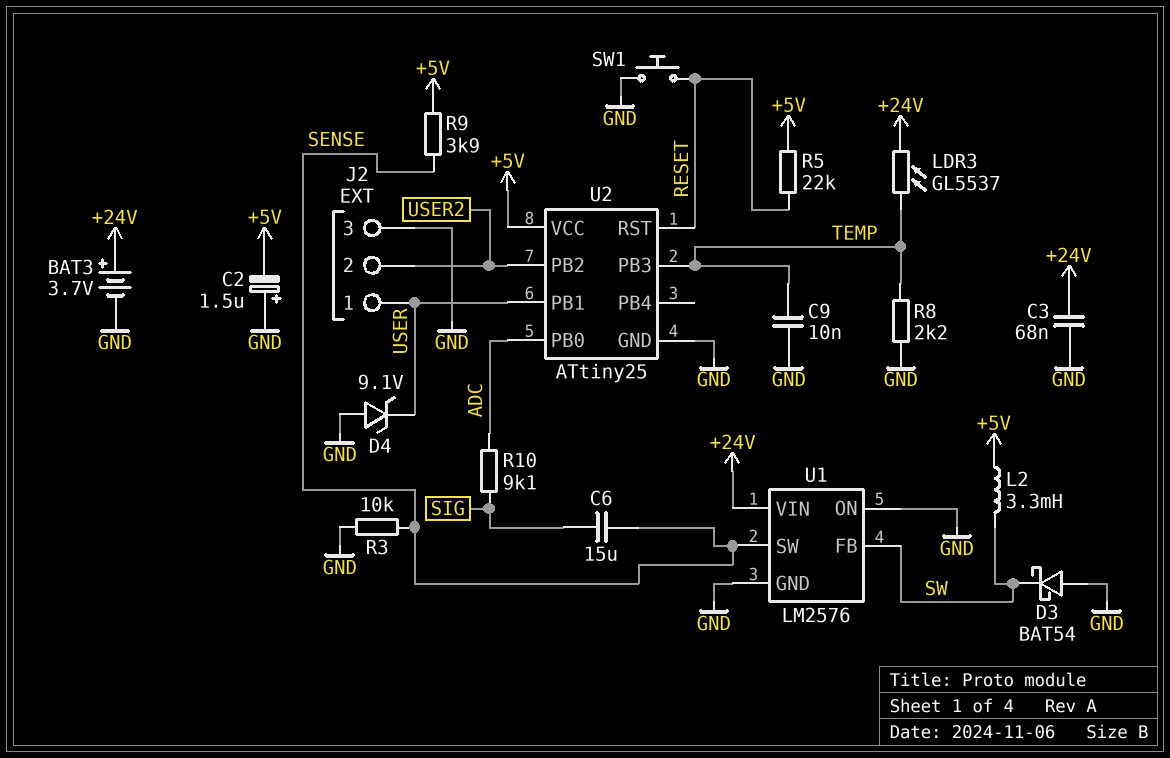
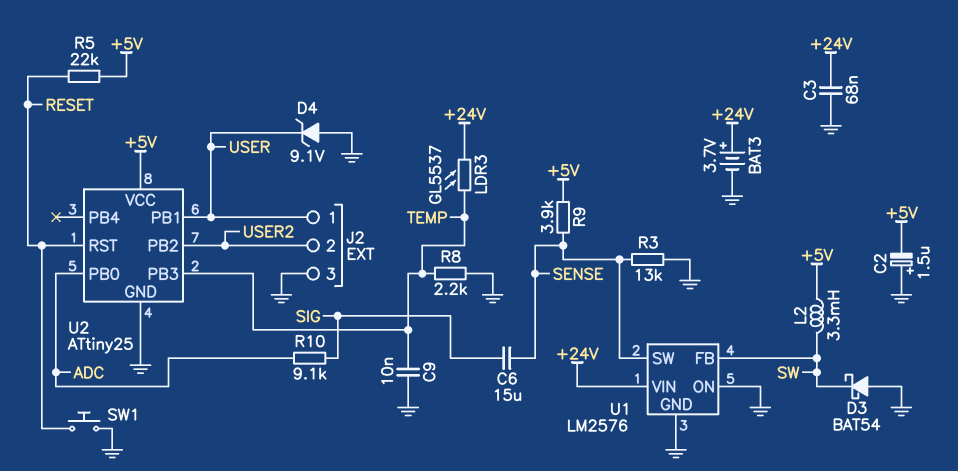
R3: 10k (GND, SENSE) -> 13k (GND, SENSE)

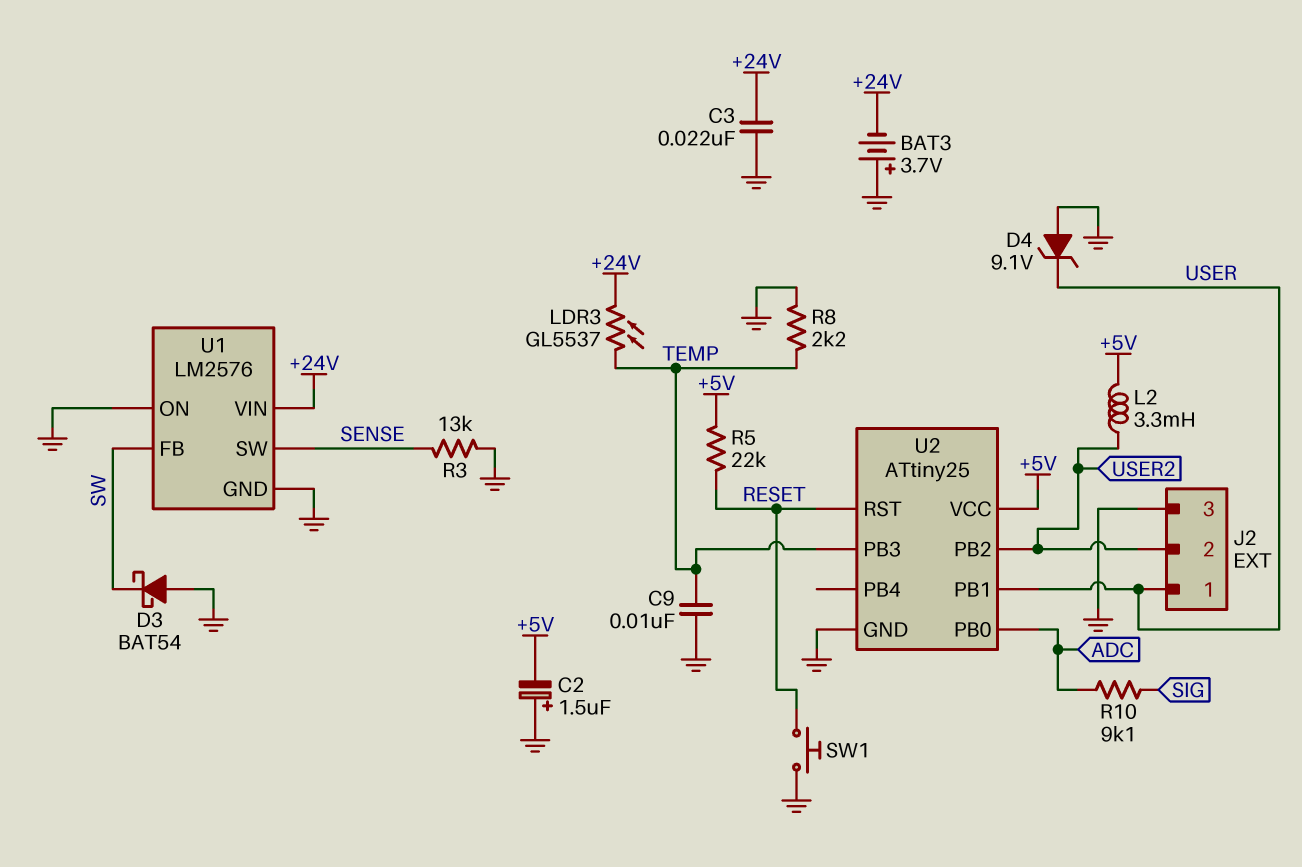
BAT3: 3.7V (plus +24V, minus GND) -> 3.7V (plus GND, minus +24V)
C3: 68nF (+24V, GND) -> 22nF (+24V, GND)
C6: 15uF (SENSE, SIG) -> none
L2: 3.3mH (+5V, SW) -> 3.3mH (+5V, USER2)
R9: 3.9k (+5V, SENSE) -> none

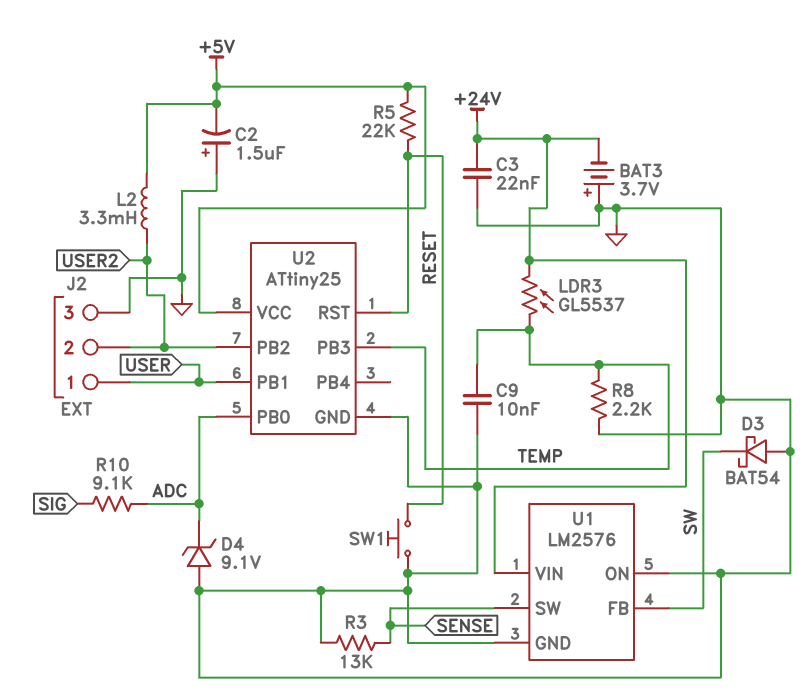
D4: zener 9.1V (A GND, K USER) -> zener 9.1V (A GND, K ADC)

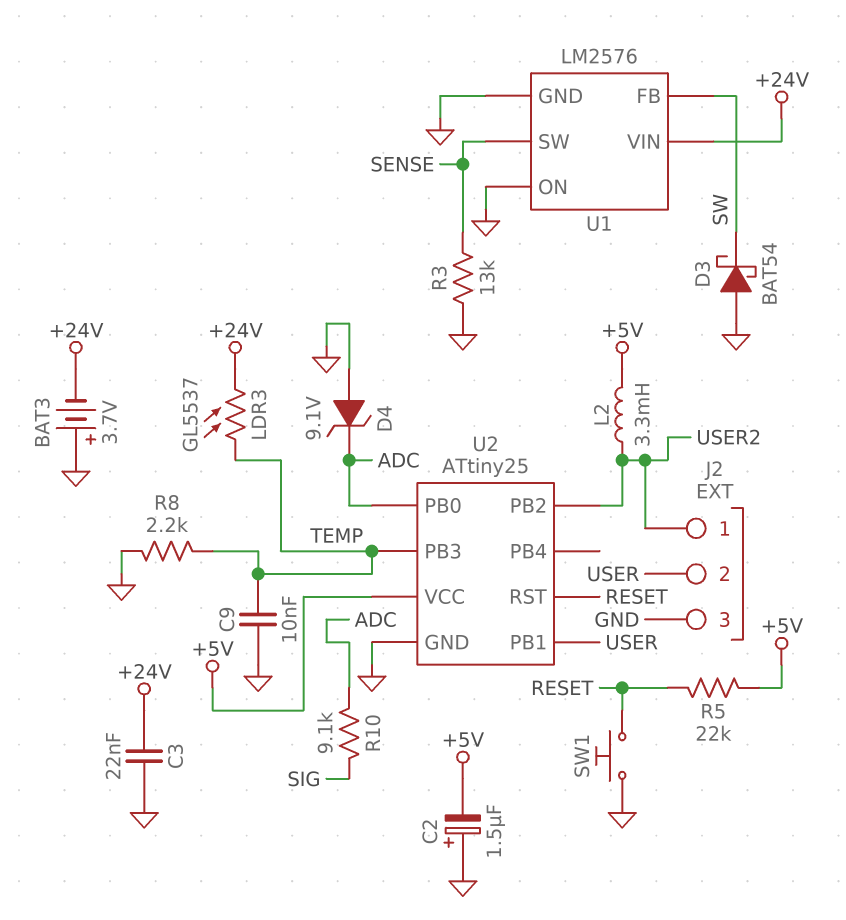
J2 pin 1: USER -> USER2
J2 pin 2: USER2 -> USER

